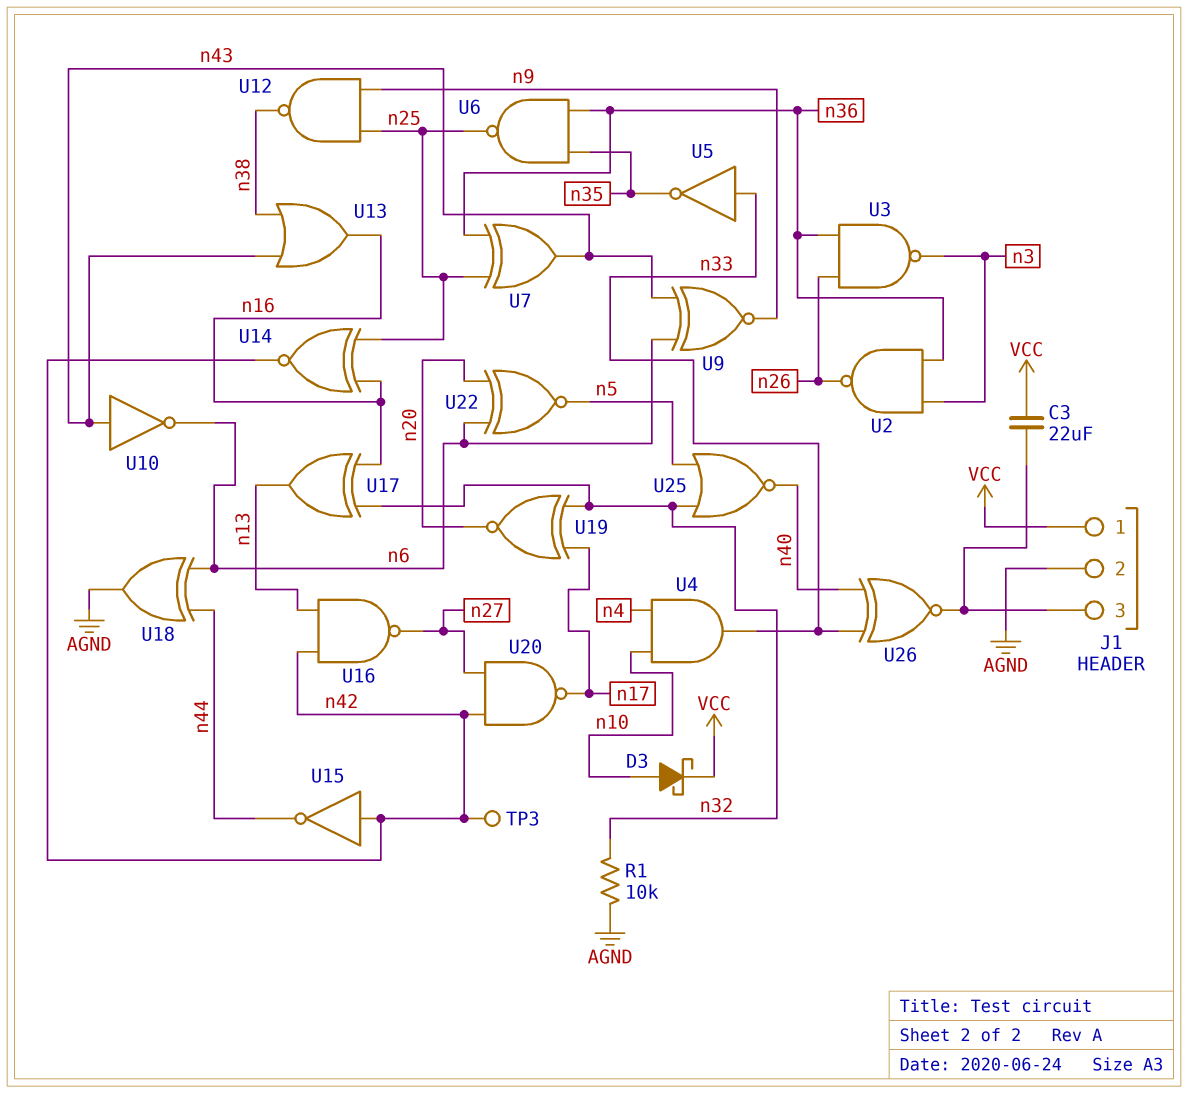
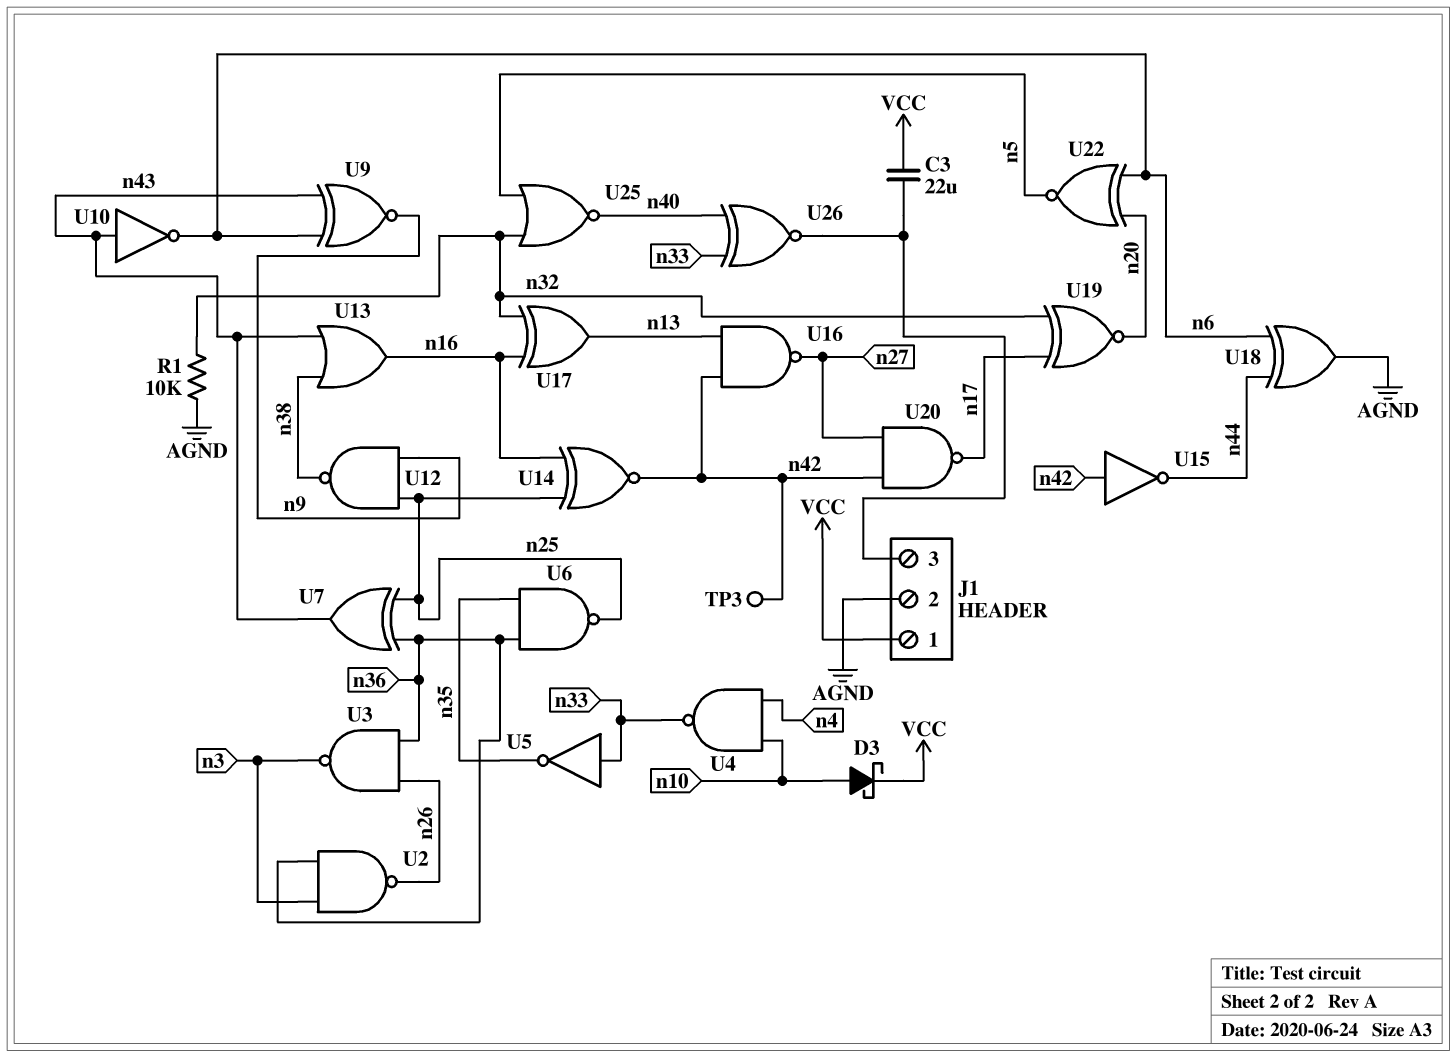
U4: AND (in n4, in n10, out n33) -> NAND (in n4, in n10, out n33)

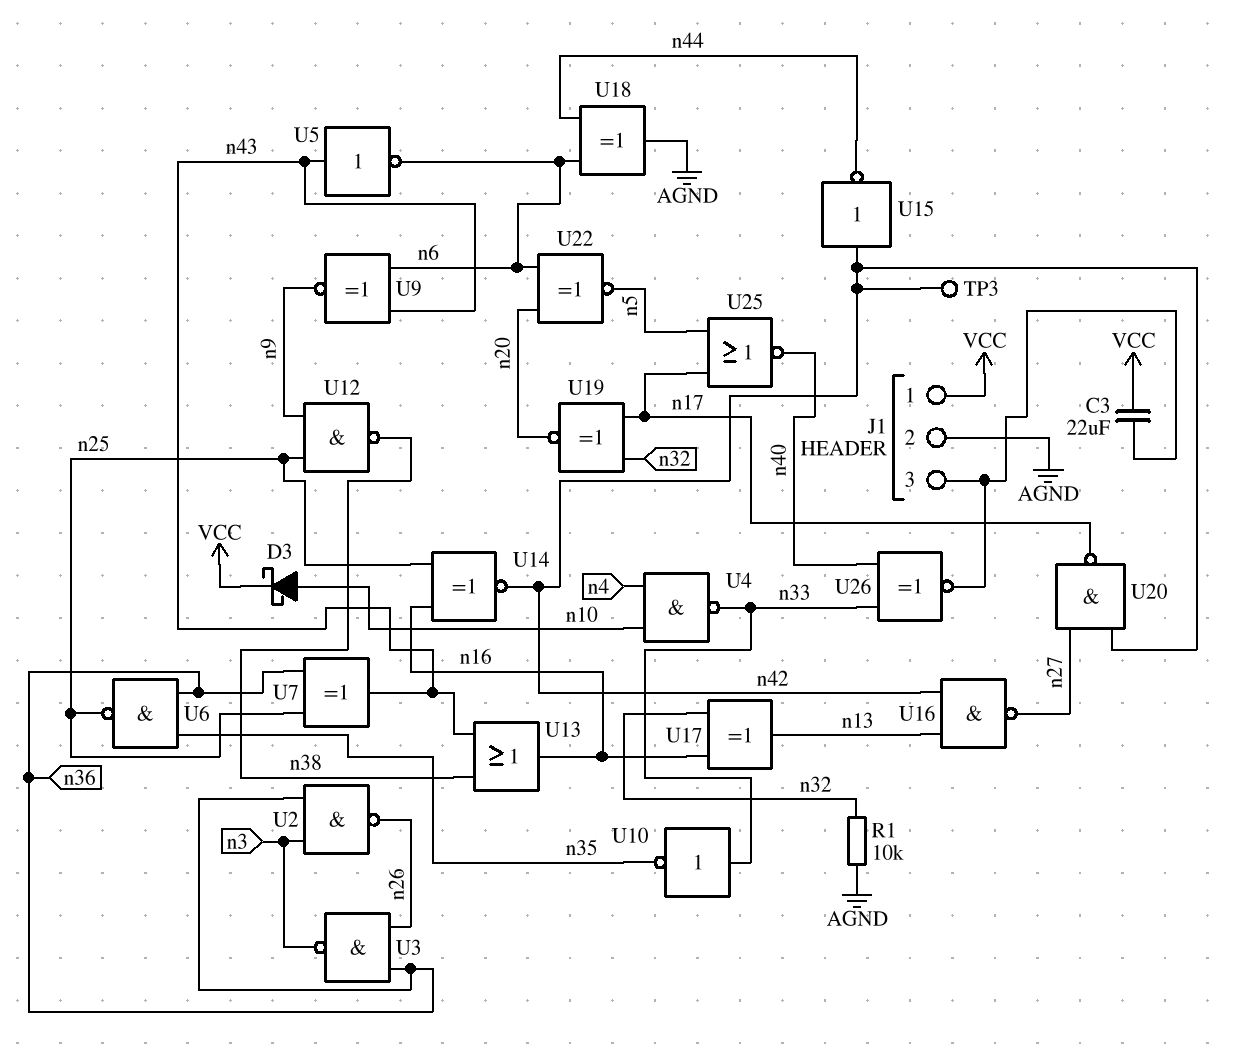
U5: NOT (in n33, out n35) -> NOT (in n43, out n6)
U10: NOT (in n43, out n6) -> NOT (in n33, out n35)
U25: NOR (in n5, in n32, out n40) -> NOR (in n5, in n17, out n40)

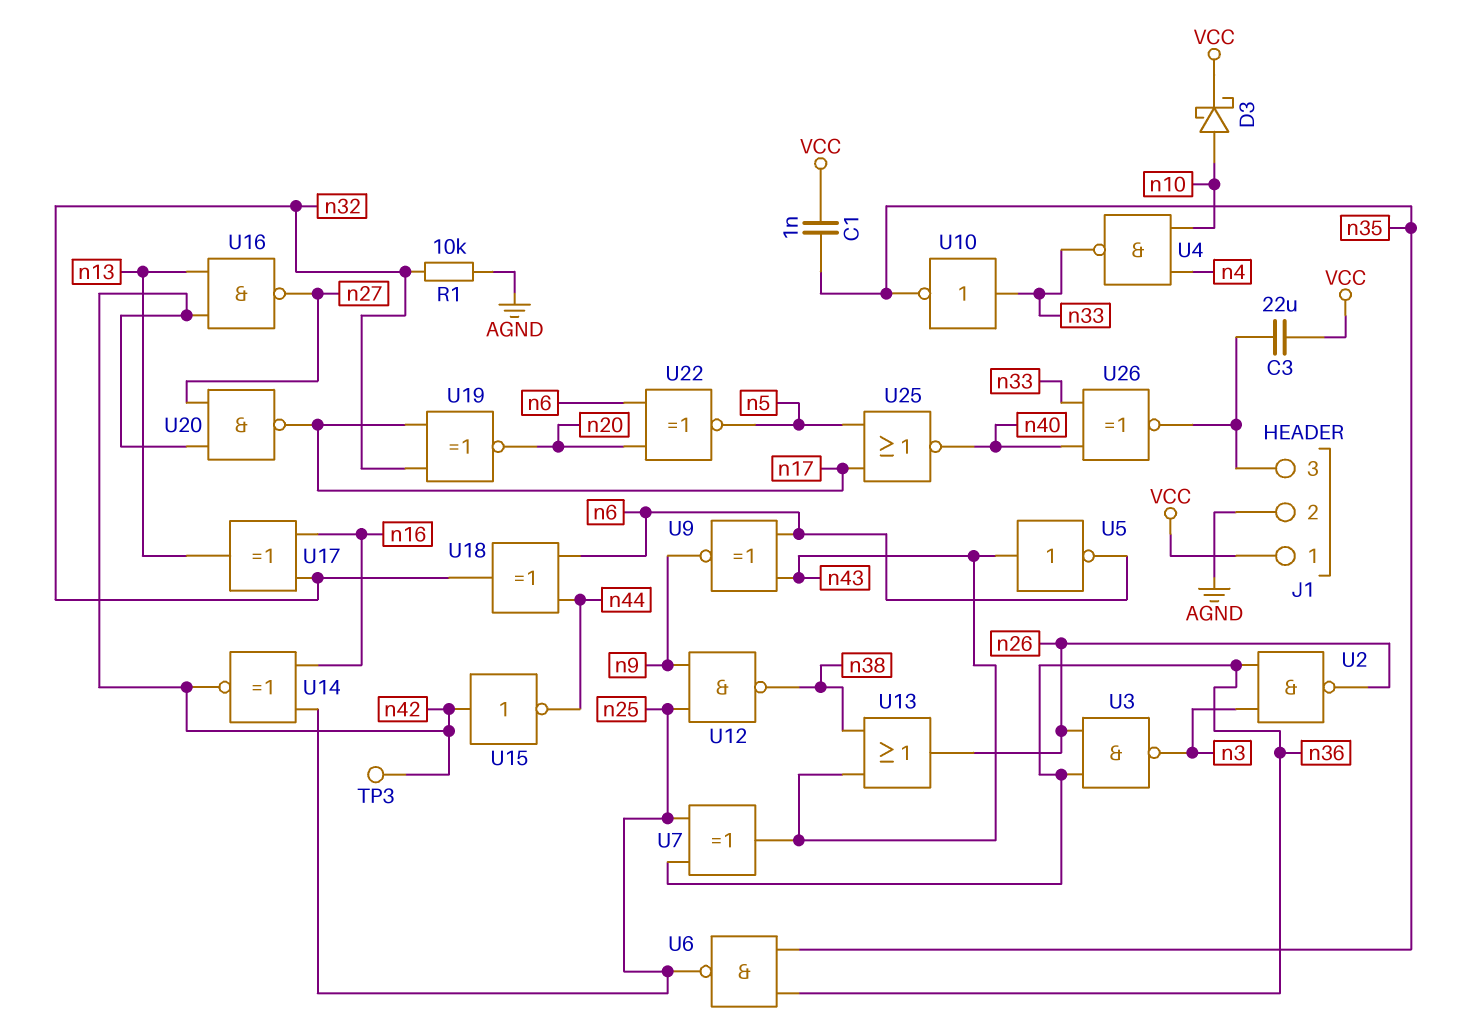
C1: none -> 1nF (VCC, n35)
U13: OR (in n38, in n43, out n16) -> OR (in n38, in n43, out n26)
U18: XOR (in n6, in n44, out AGND) -> XOR (in n6, in n44, out n32)

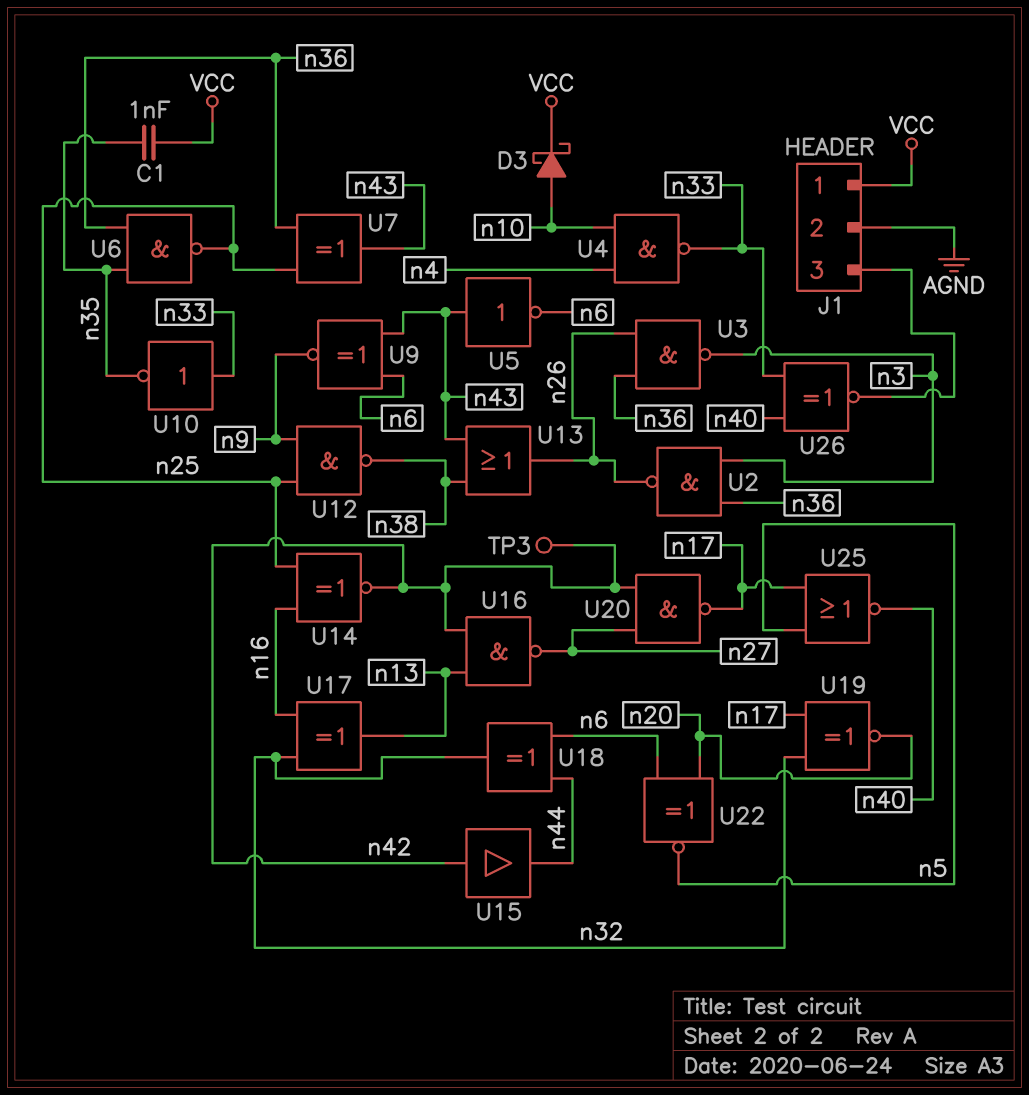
C3: 22uF (J1/3, VCC) -> none
R1: 10k (AGND, n32) -> none
U15: NOT (in n42, out n44) -> buffer (in n42, out n44)

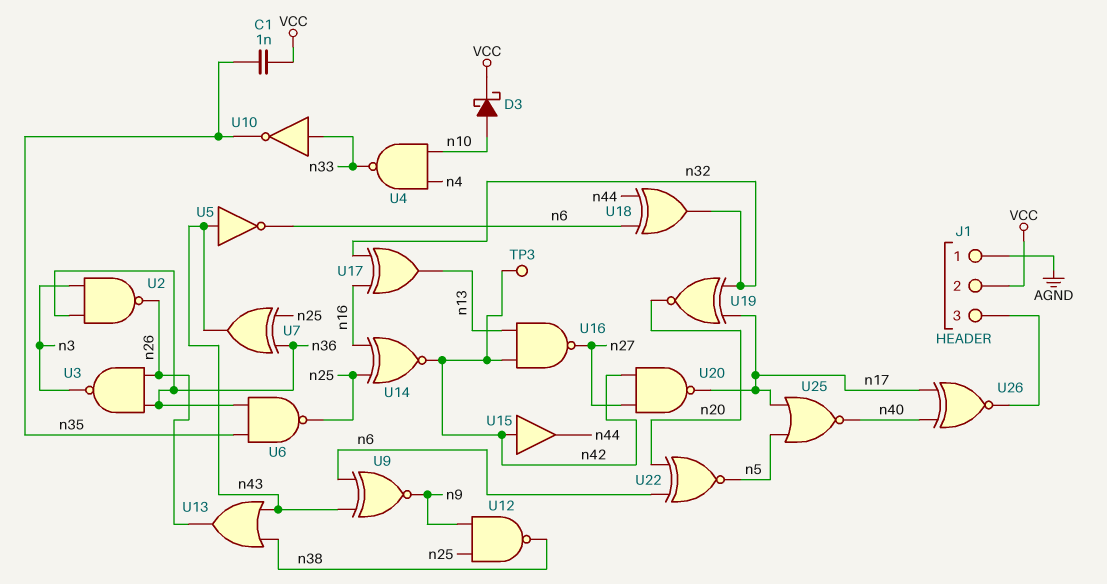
J1 pin 1: VCC -> AGND
J1 pin 2: AGND -> VCC
U26: XNOR (in n33, in n40, out J1/3) -> XNOR (in n17, in n40, out J1/3)

